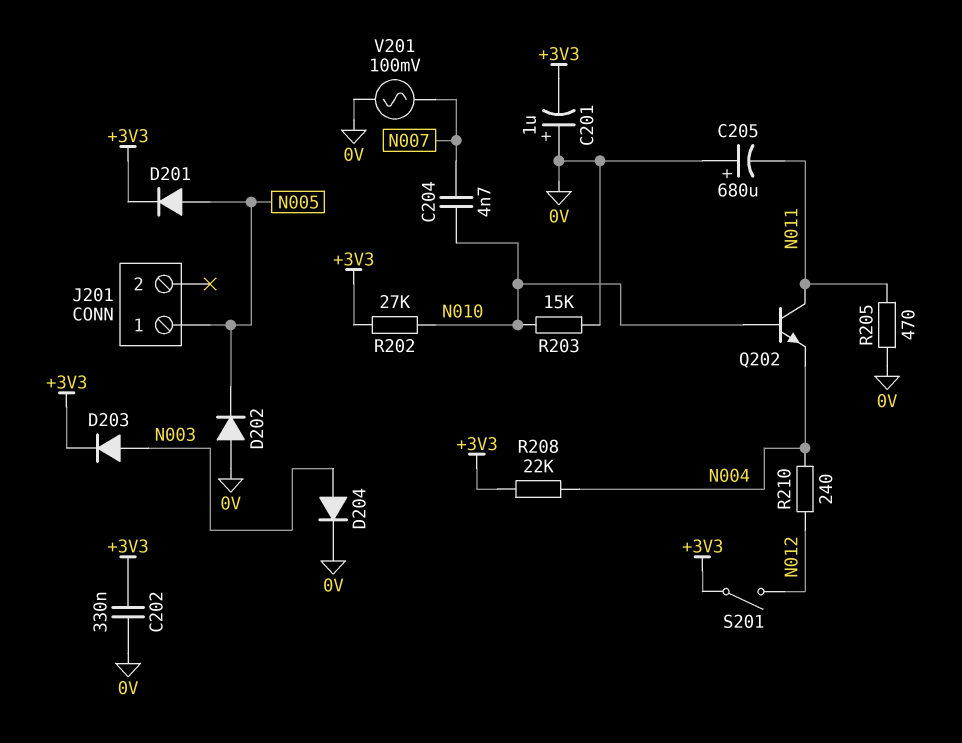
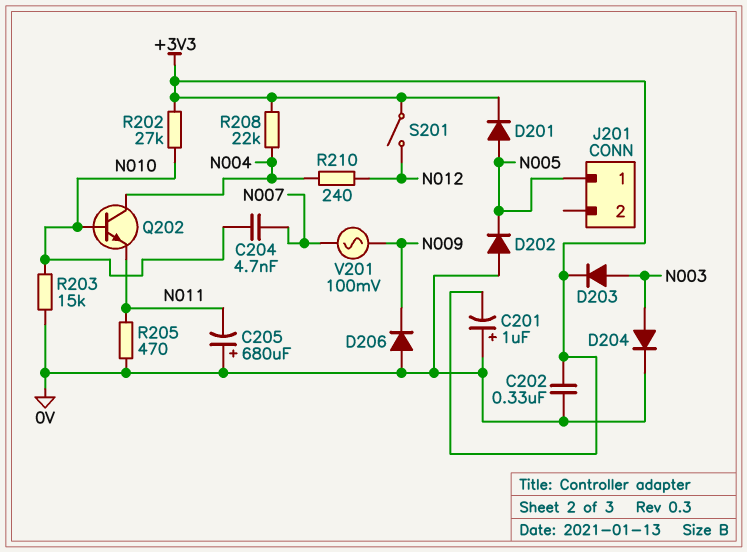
D206: none -> diode (A 0V, K N009)
Q202: NPN (B N010, C N011, E N004) -> NPN (B N010, C N004, E N011)
V201: AC 100mV (0V, N007) -> AC 100mV (N007, N009)

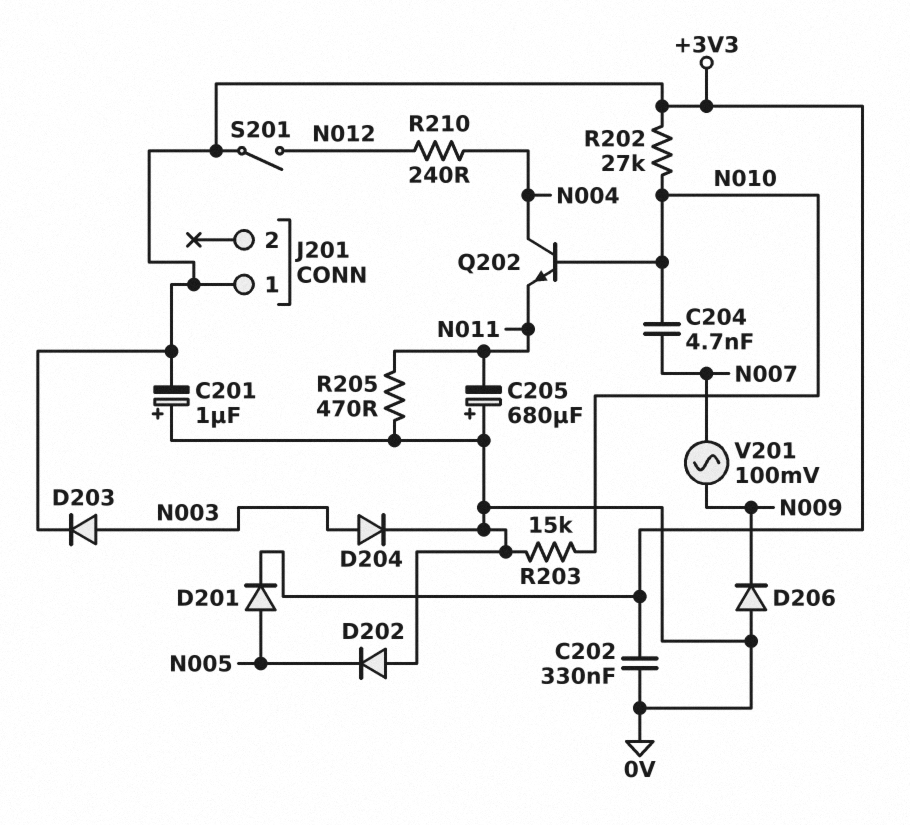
J201 pin 1: N005 -> +3V3
R208: 22k (+3V3, N004) -> none

